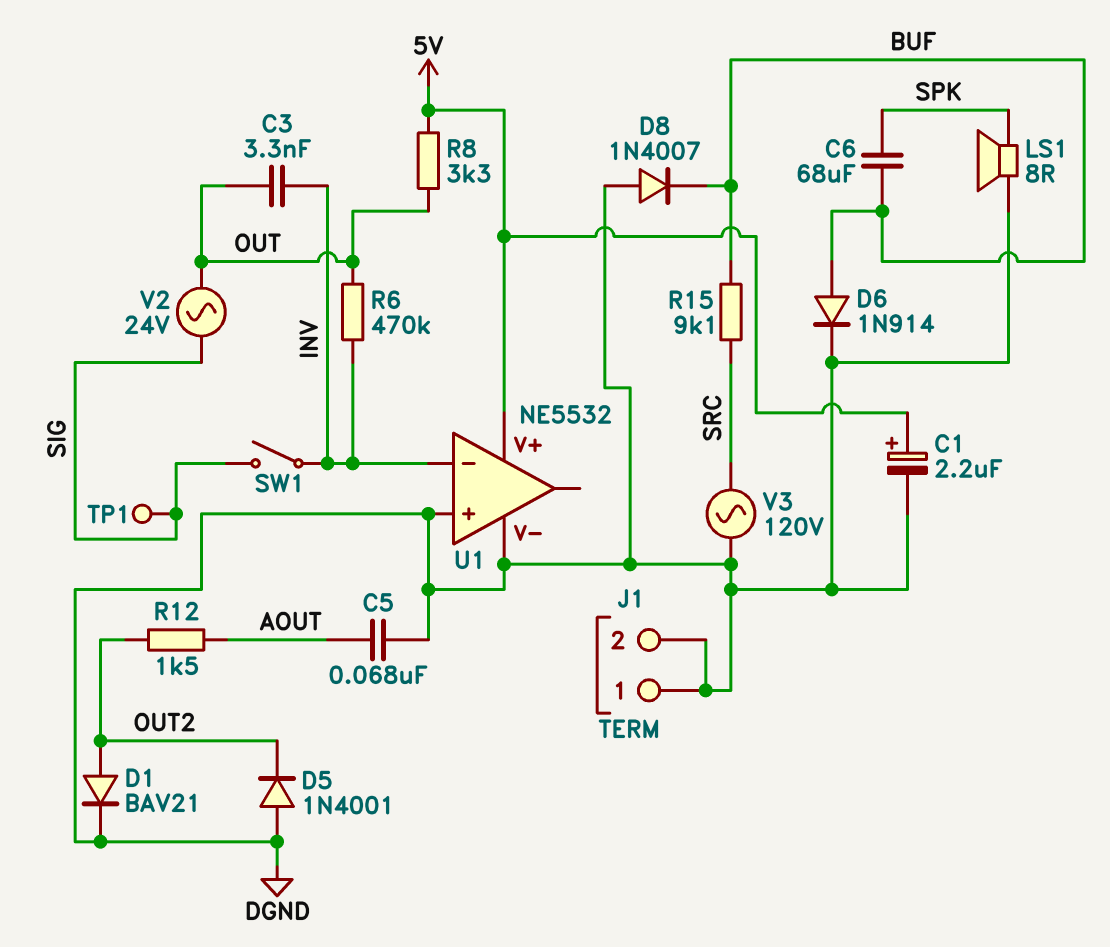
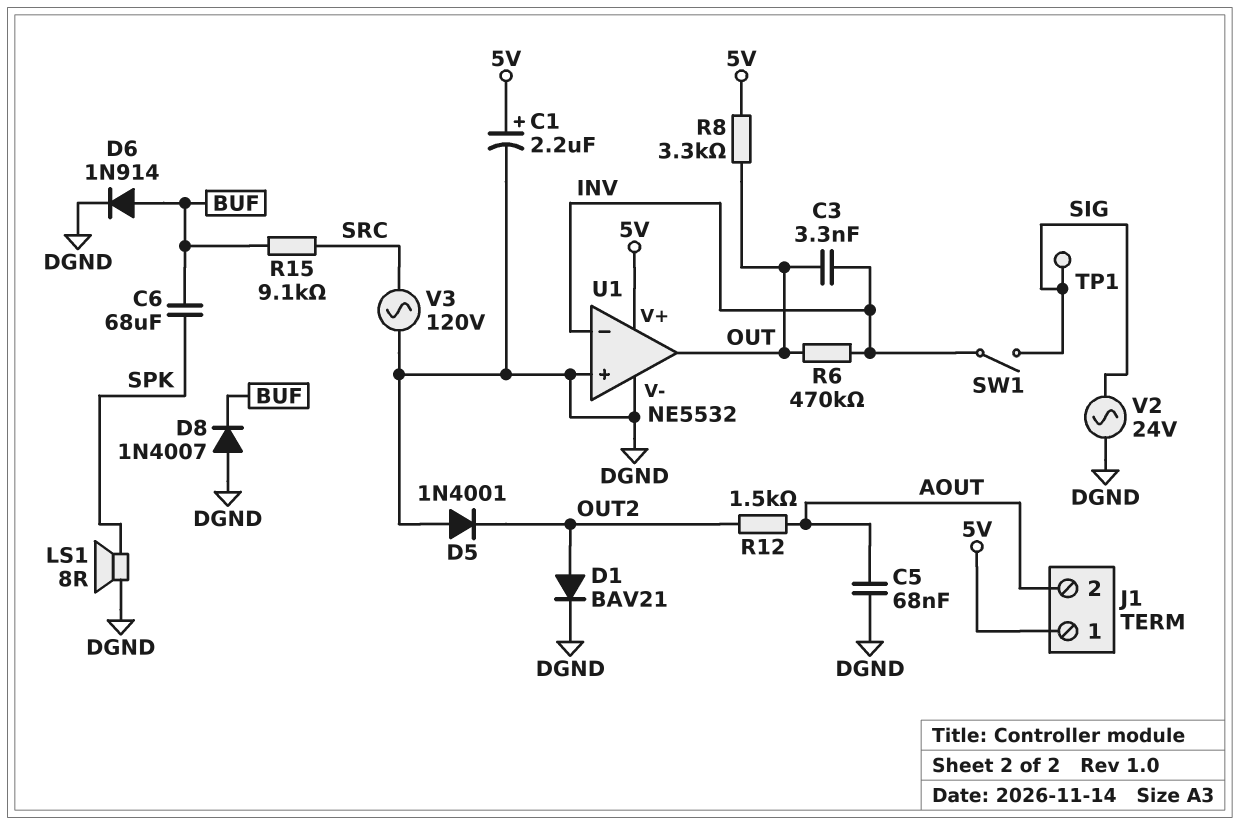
J1 pin 1: DGND -> 5V
J1 pin 2: DGND -> AOUT
U1 pin out: none -> OUT
V2: AC 24V (OUT, SIG) -> AC 24V (DGND, SIG)

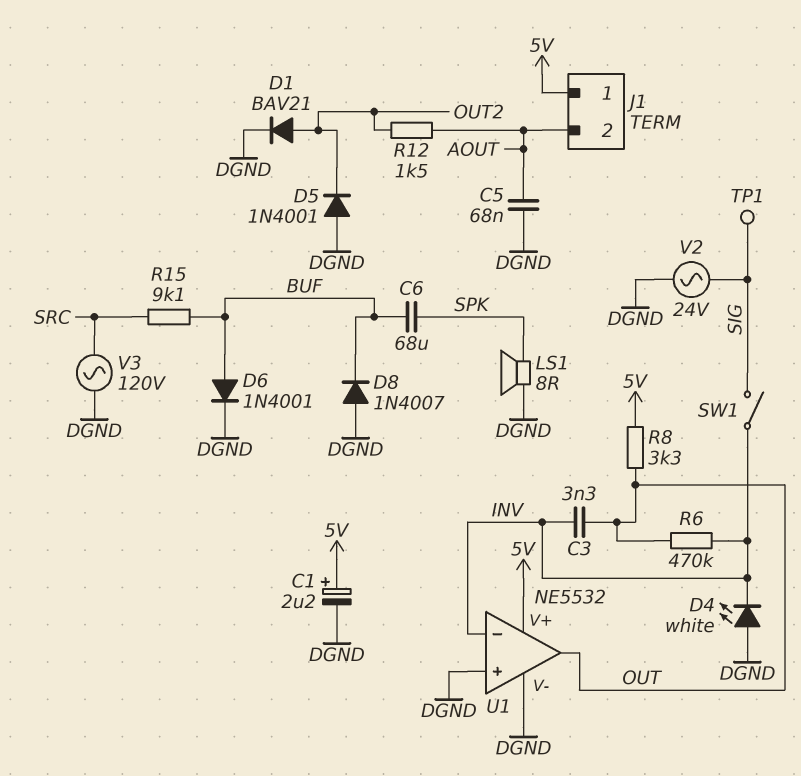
D4: none -> LED white (A DGND, K INV)
D6: diode 1N914 (A BUF, K DGND) -> diode 1N4001 (A BUF, K DGND)

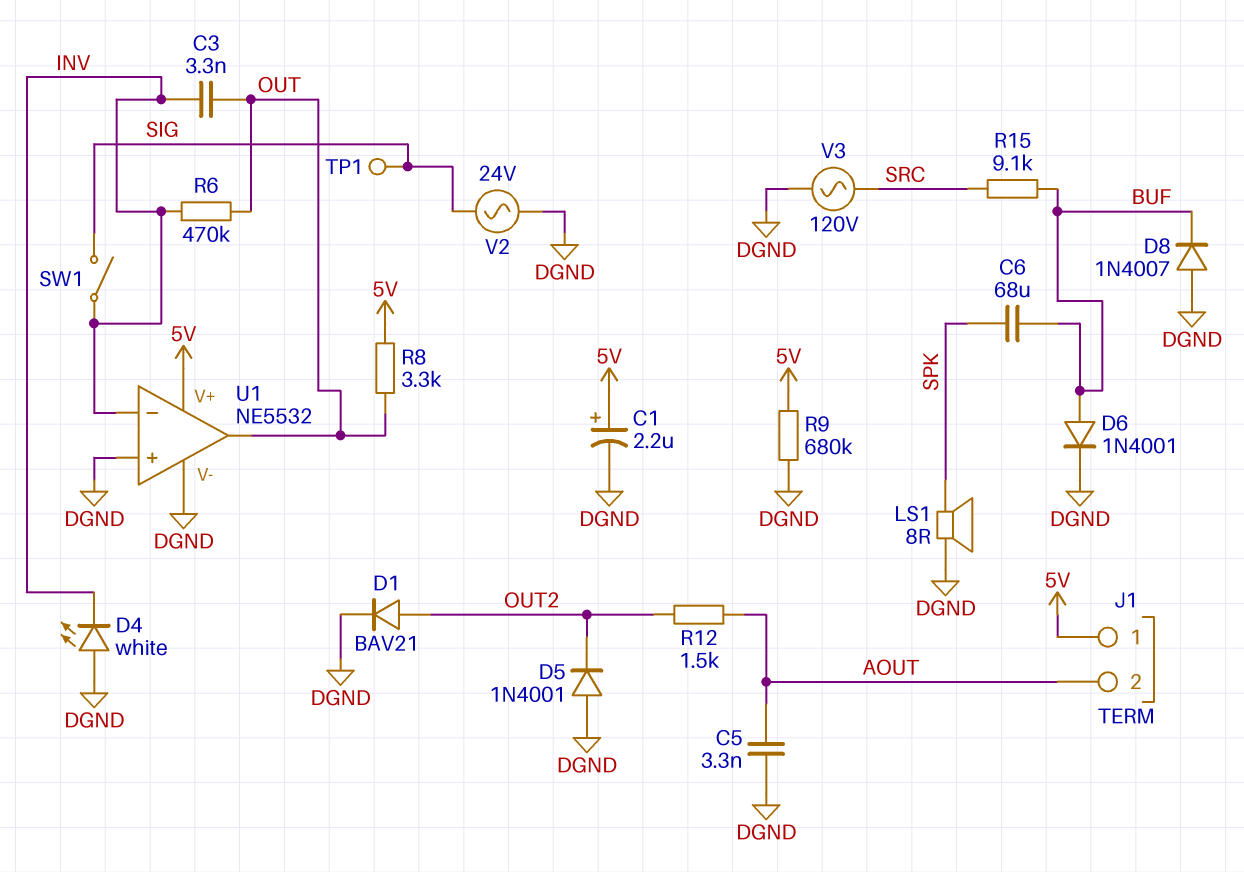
C5: 68nF (AOUT, DGND) -> 3.3nF (AOUT, DGND)
R9: none -> 680k (5V, DGND)

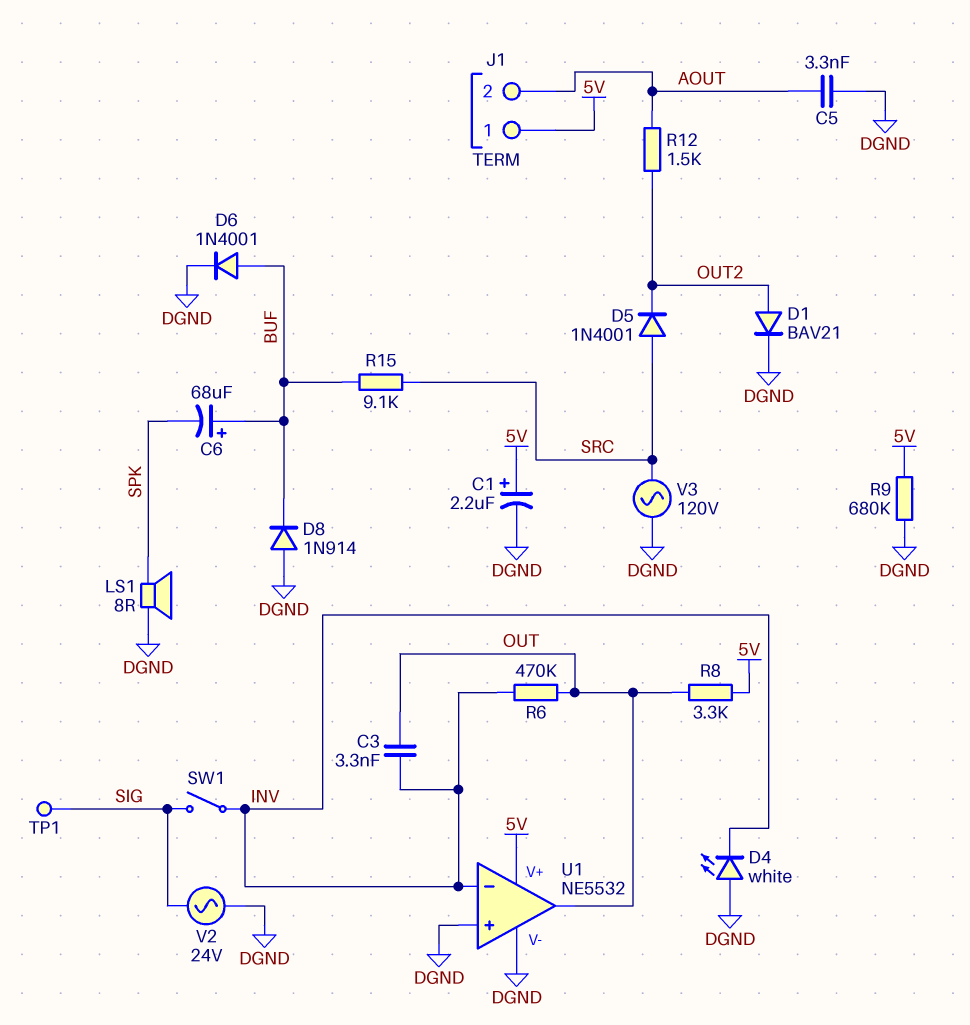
C6: 68uF (BUF, SPK) -> 68uF (plus BUF, minus SPK)
D5: diode 1N4001 (A DGND, K OUT2) -> diode 1N4001 (A SRC, K OUT2)
D8: diode 1N4007 (A DGND, K BUF) -> diode 1N914 (A DGND, K BUF)

